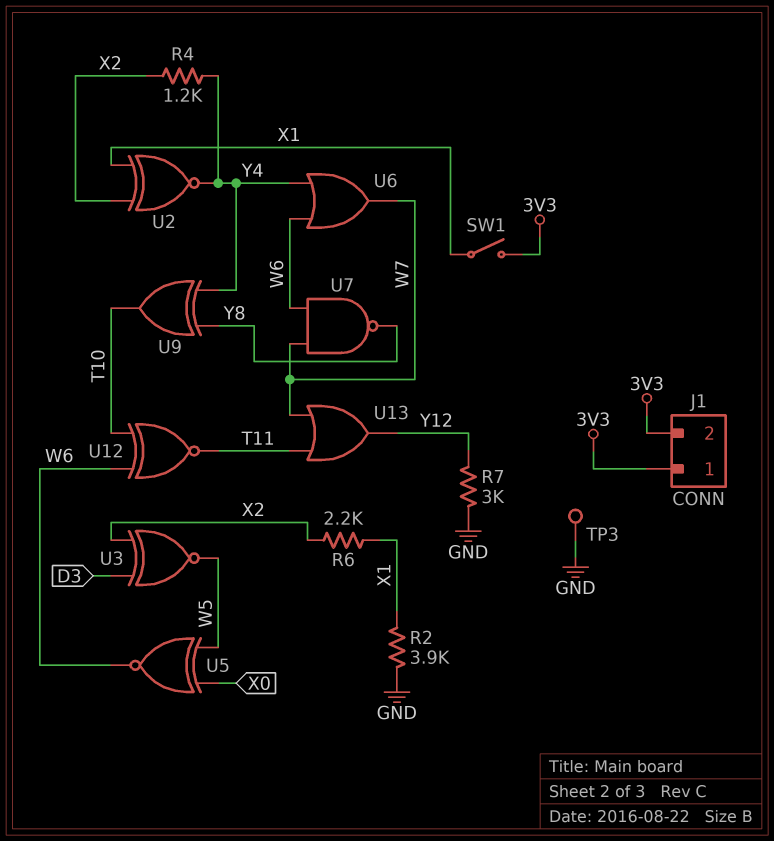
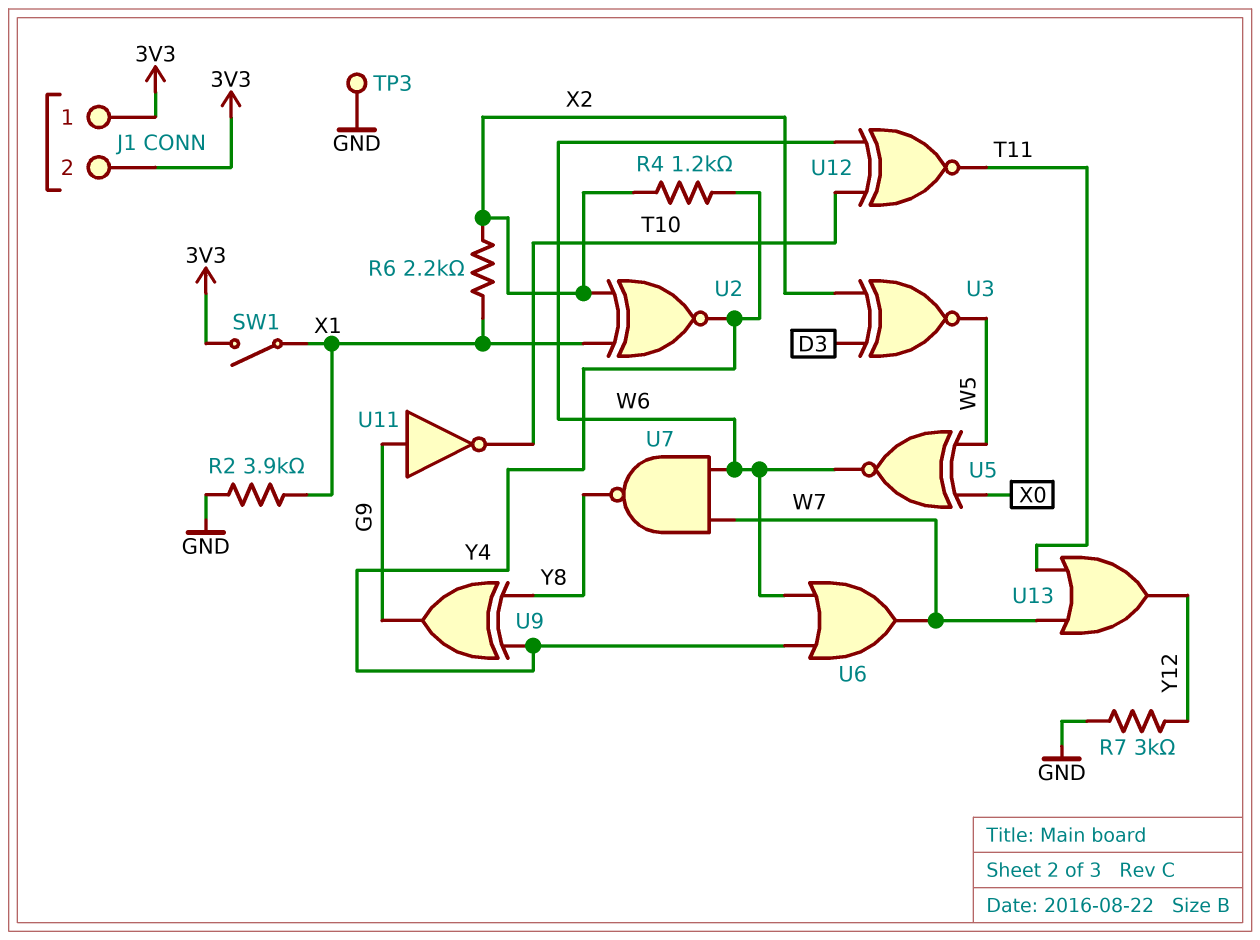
U9: XOR (in Y4, in Y8, out T10) -> XOR (in Y4, in Y8, out G9)
U11: none -> NOT (in G9, out T10)

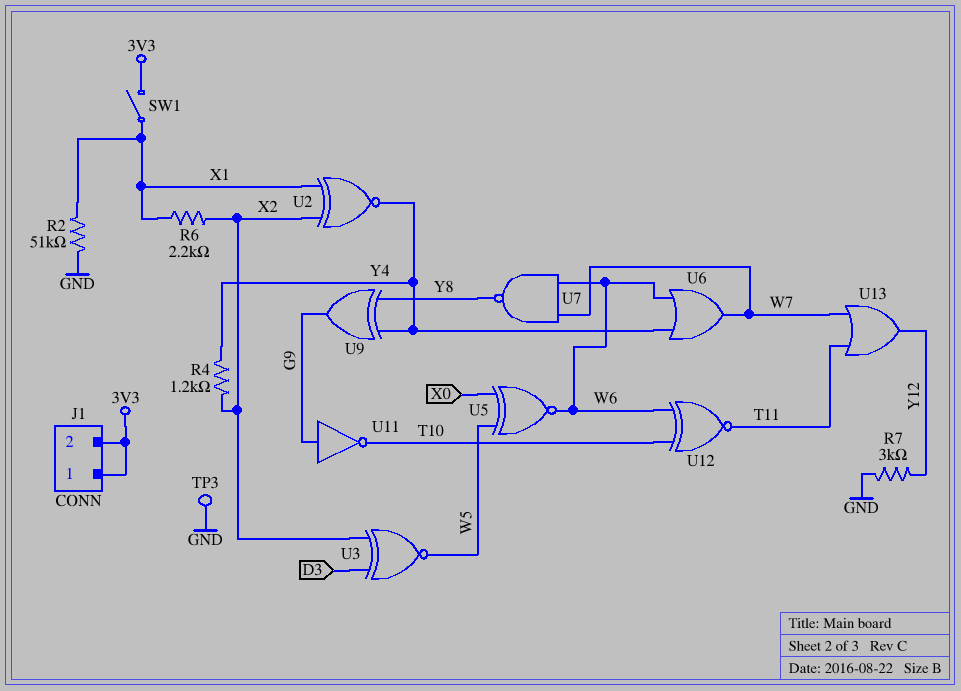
R2: 3.9k (GND, X1) -> 51k (GND, X1)

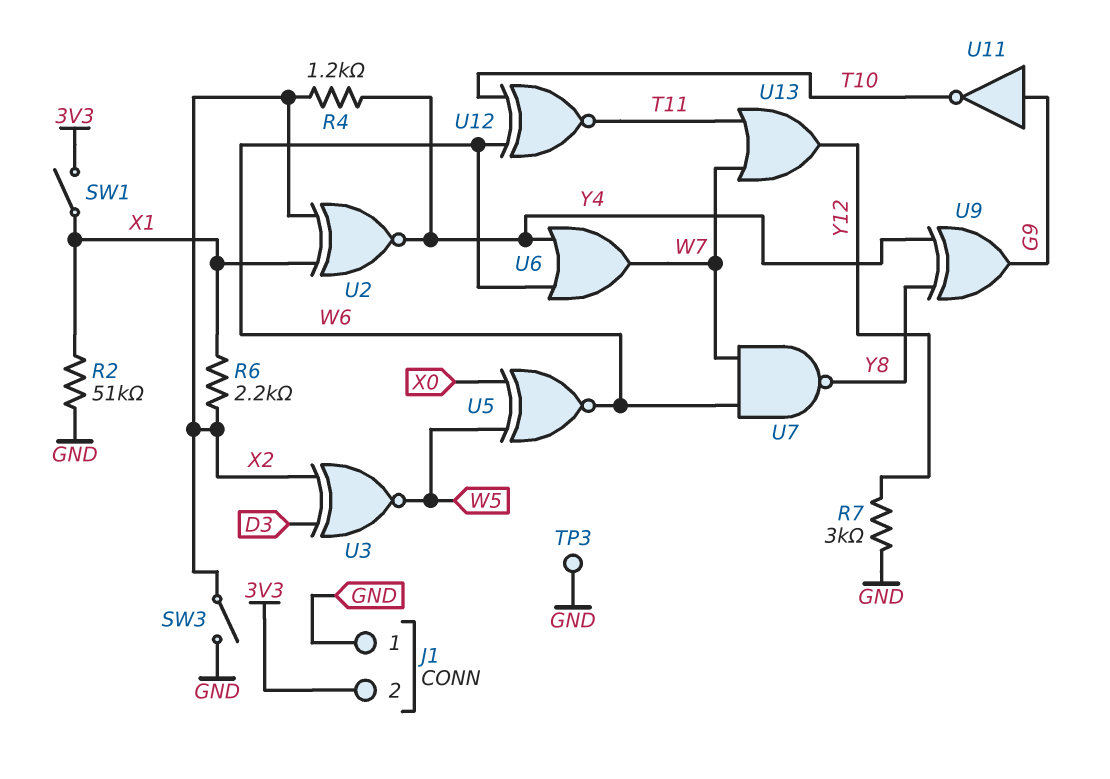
J1 pin 1: 3V3 -> GND
SW3: none -> switch (GND, X2)

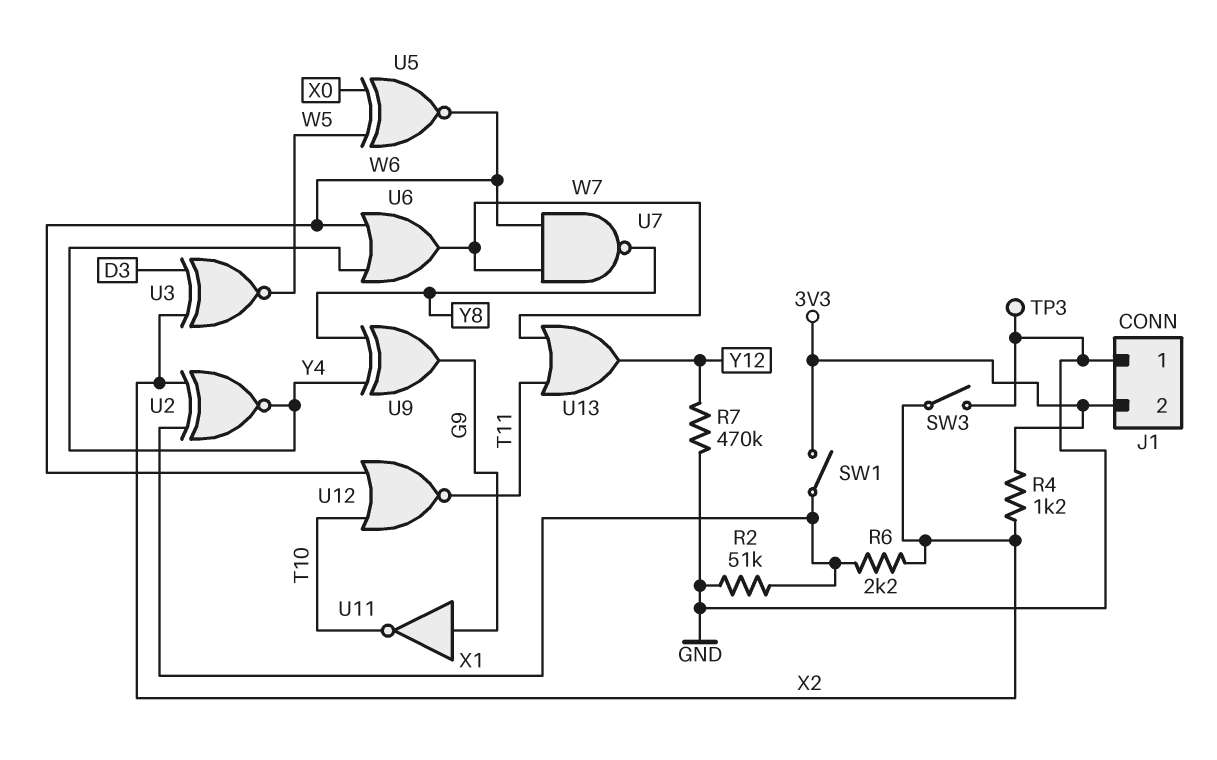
R4: 1.2k (X2, Y4) -> 1.2k (3V3, X2)
R7: 3k (GND, Y12) -> 470k (GND, Y12)
U12: XNOR (in T10, in W6, out T11) -> NOR (in T10, in W6, out T11)

